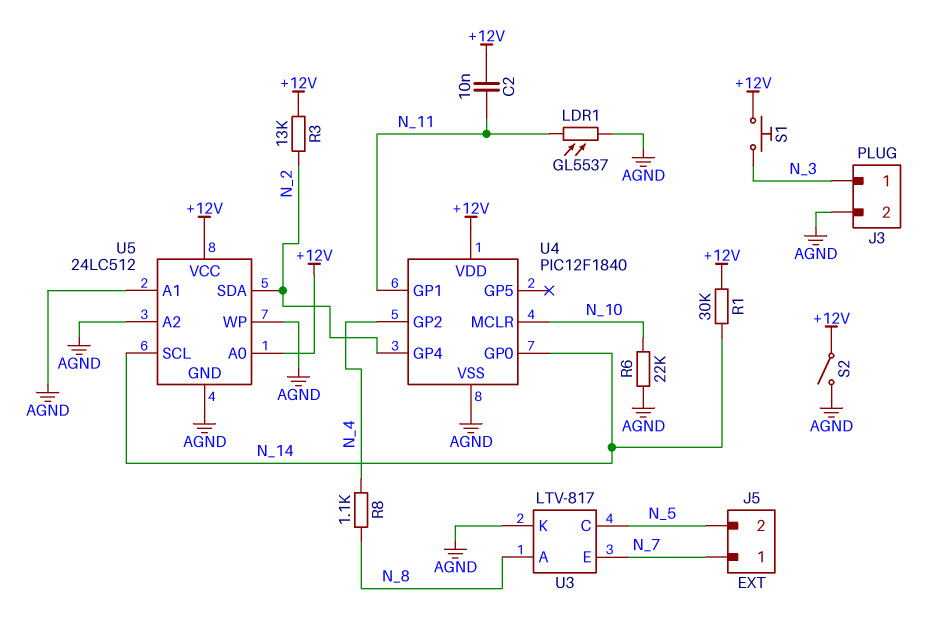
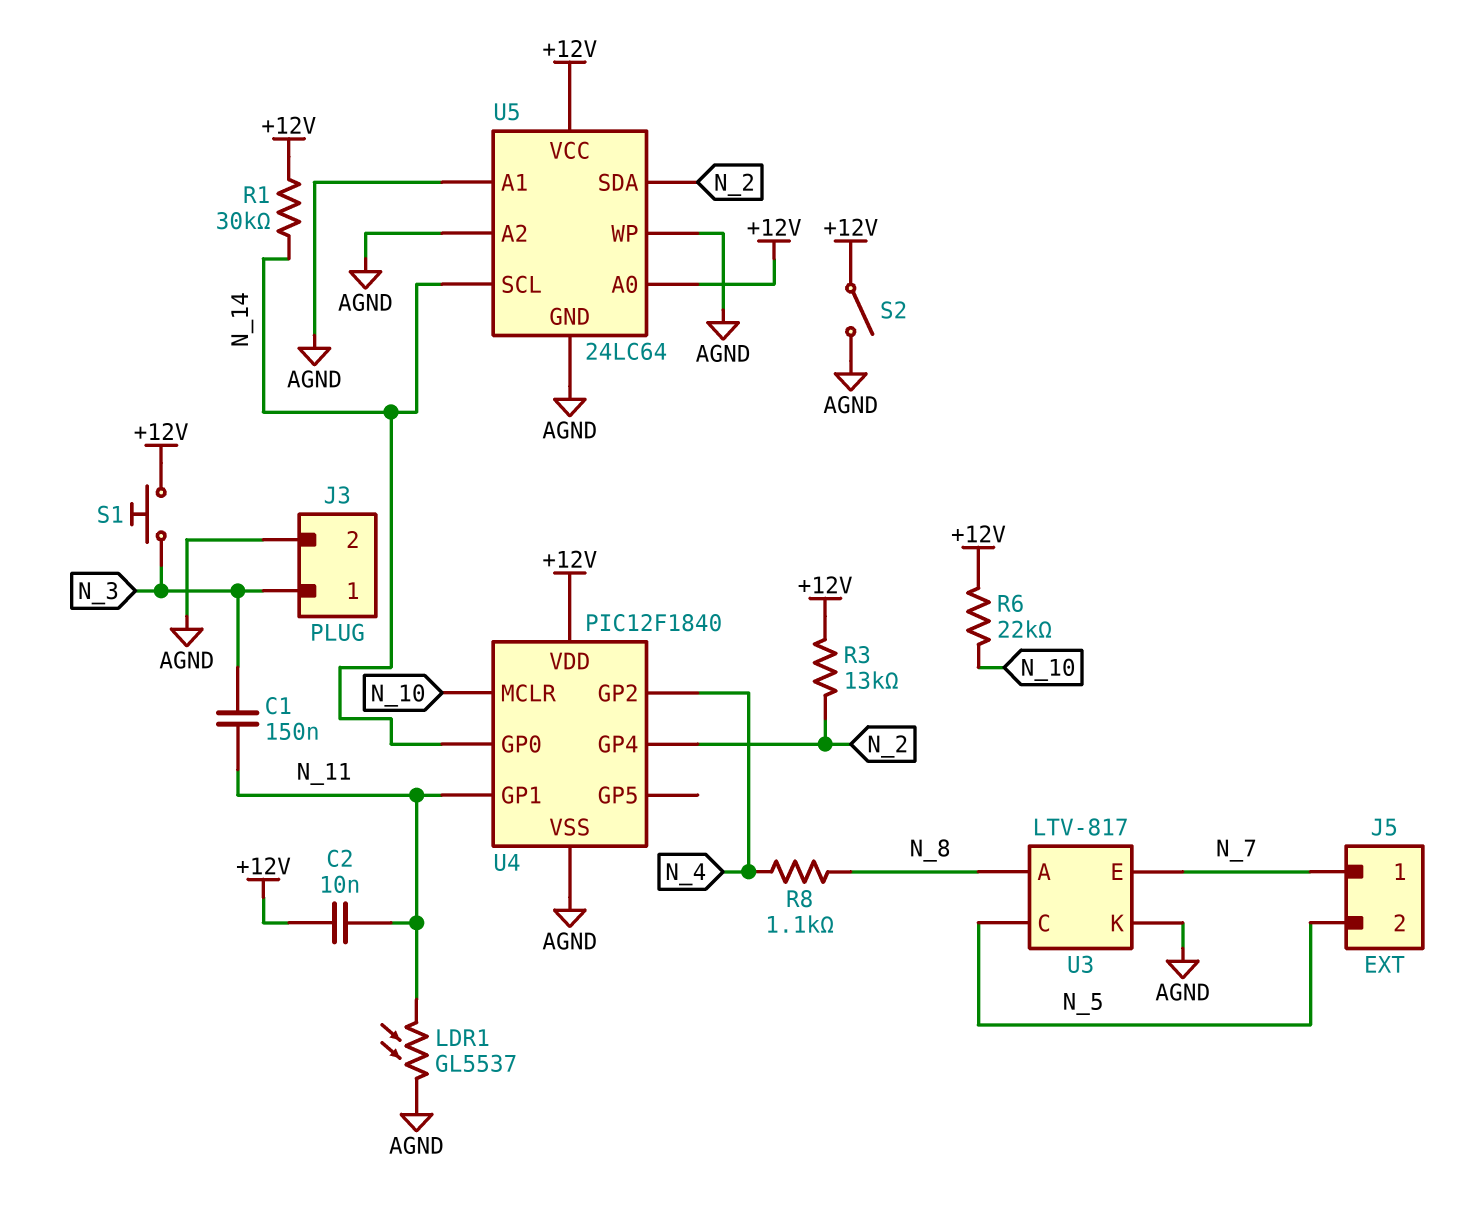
C1: none -> 150nF (N_3, N_11)
R6: 22k (AGND, N_10) -> 22k (+12V, N_10)
U5: 24LC512 -> 24LC64

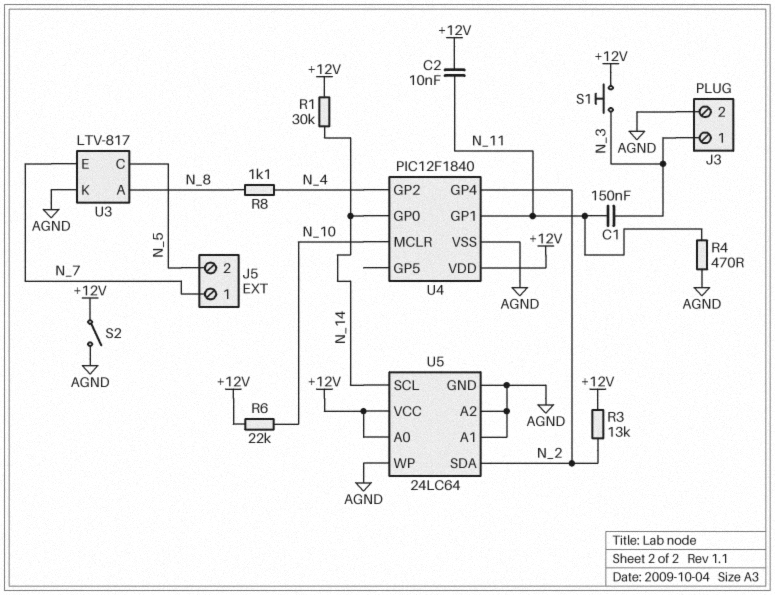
LDR1: GL5537 (AGND, N_11) -> none
R4: none -> 470 (AGND, N_11)

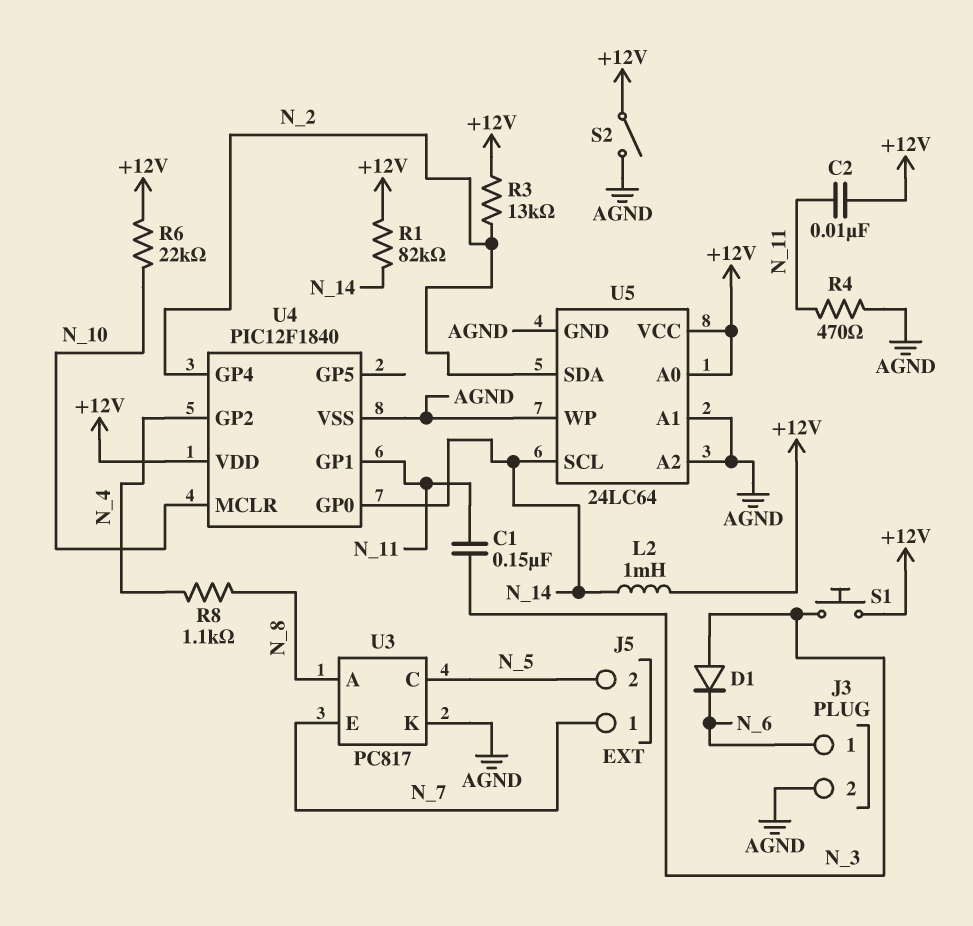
D1: none -> diode (A N_3, K N_6)
J3 pin 1: N_3 -> N_6
L2: none -> 1mH (+12V, N_14)
R1: 30k (+12V, N_14) -> 82k (+12V, N_14)
U3: LTV-817 -> PC817

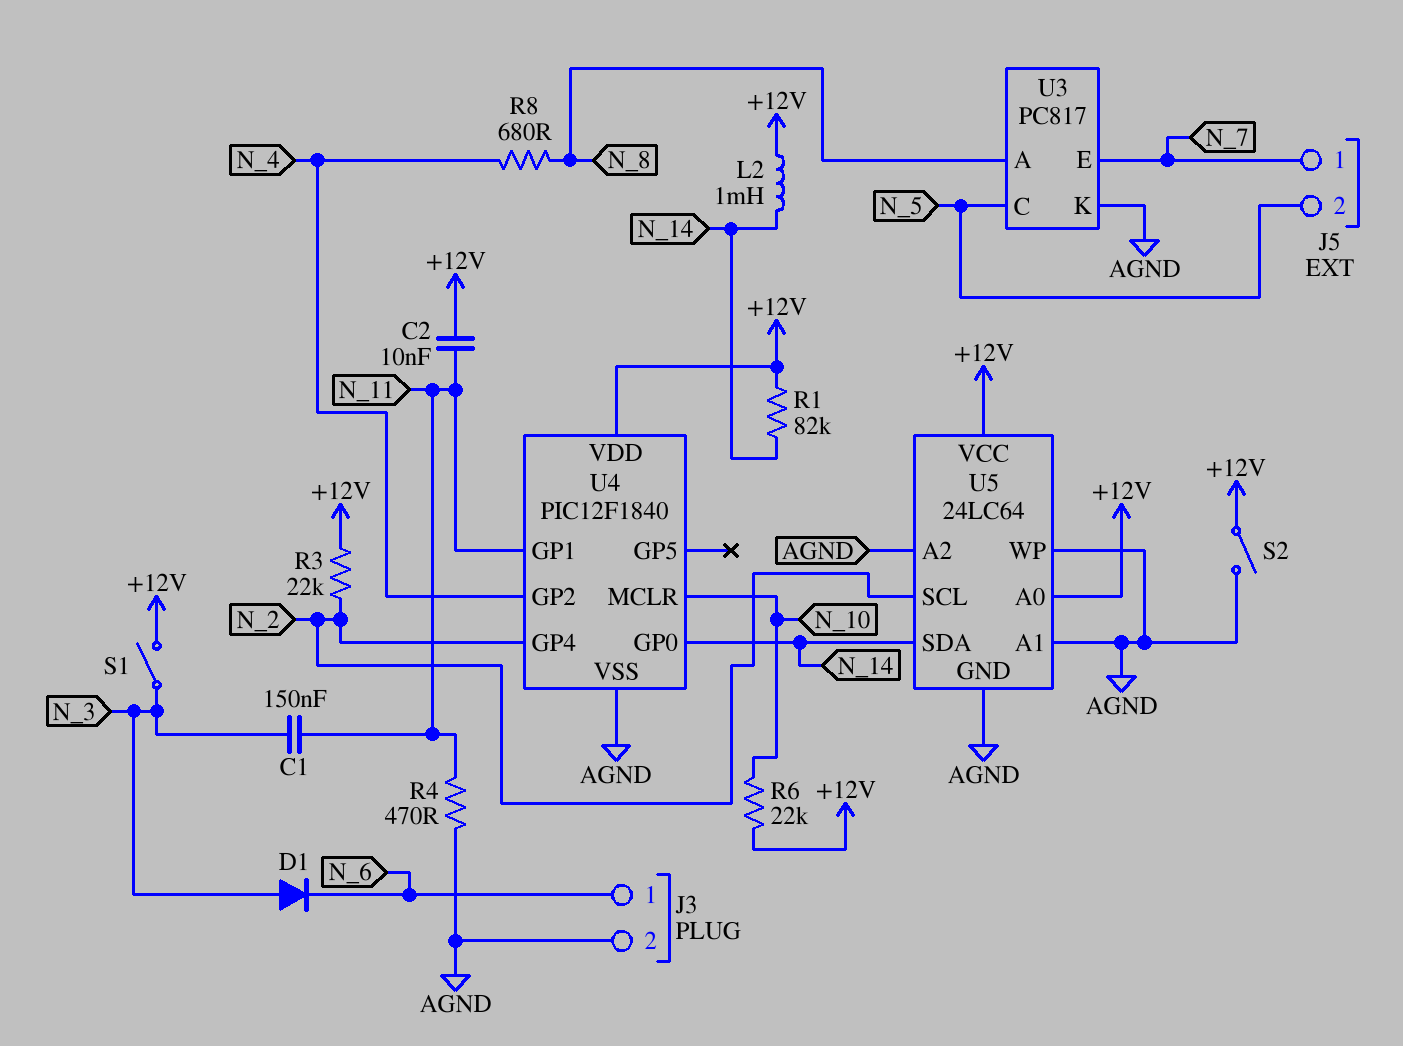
R3: 13k (+12V, N_2) -> 22k (+12V, N_2)
R8: 1.1k (N_4, N_8) -> 680 (N_4, N_8)
S1: button (+12V, N_3) -> switch (+12V, N_3)
U5 pin SCL: N_14 -> N_2
U5 pin SDA: N_2 -> N_14

